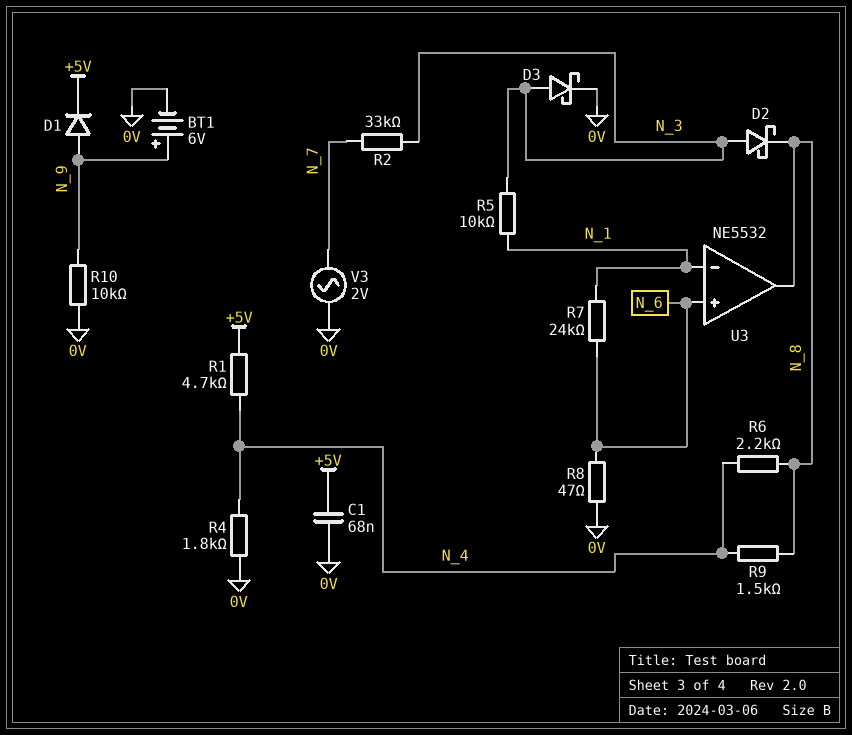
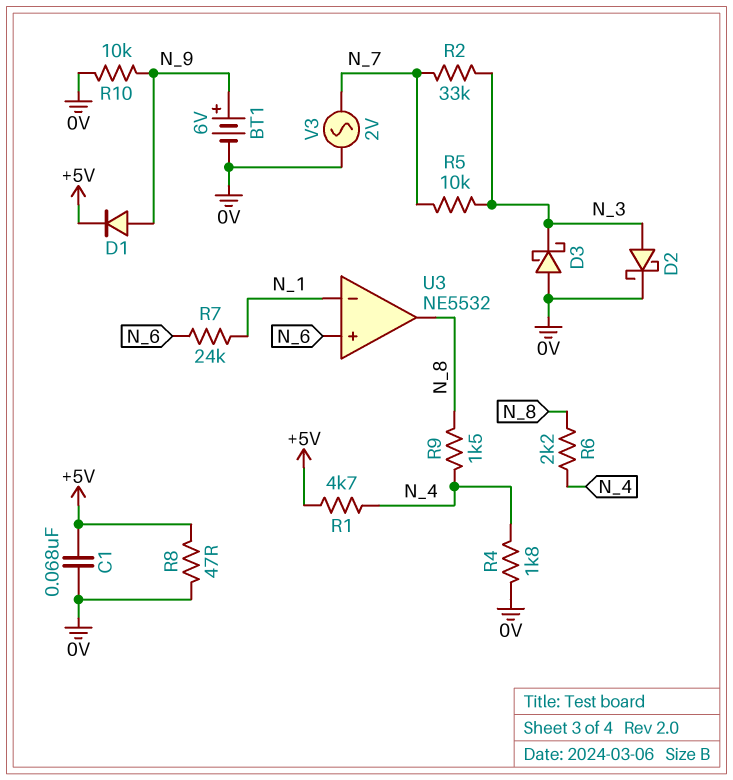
D2: schottky (A N_3, K N_8) -> schottky (A N_3, K 0V)
D3: schottky (A N_3, K 0V) -> schottky (A 0V, K N_3)
R5: 10k (N_1, N_3) -> 10k (N_3, N_7)
R8: 47 (0V, N_6) -> 47 (+5V, 0V)

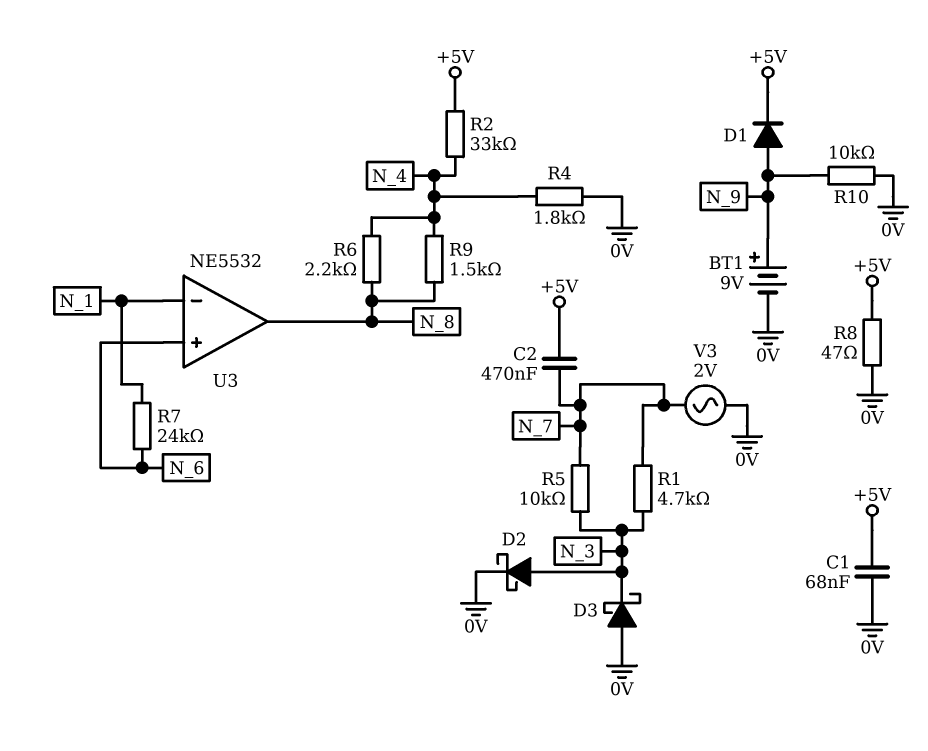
BT1: 6V (plus N_9, minus 0V) -> 9V (plus N_9, minus 0V)
C2: none -> 470nF (+5V, N_7)
R1: 4.7k (+5V, N_4) -> 4.7k (N_3, N_7)
R2: 33k (N_3, N_7) -> 33k (+5V, N_4)

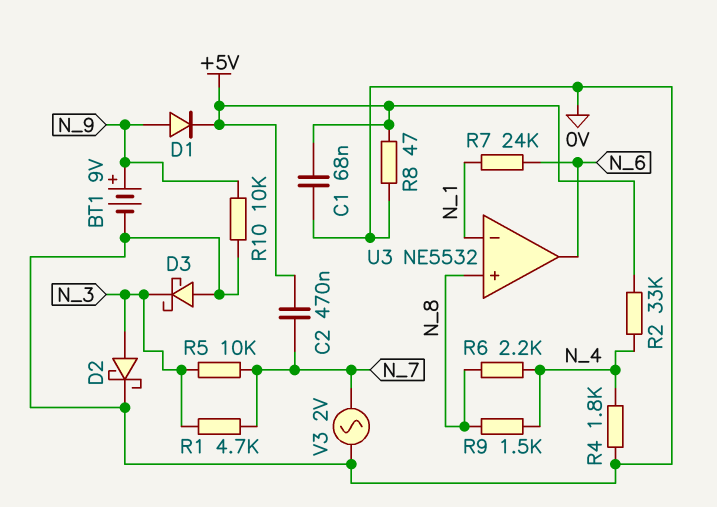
U3 pin in+: N_6 -> N_8
U3 pin out: N_8 -> N_6

